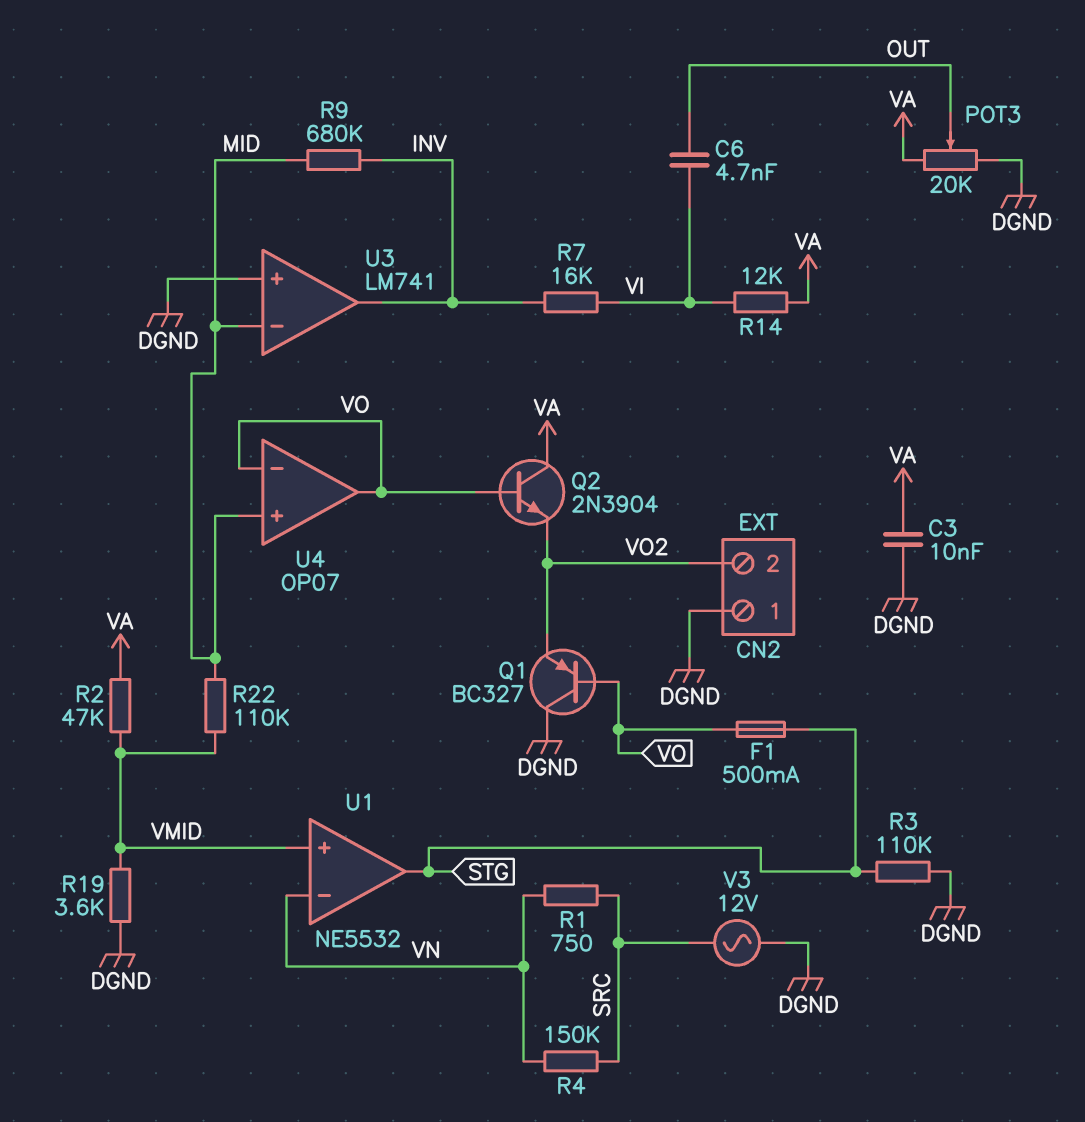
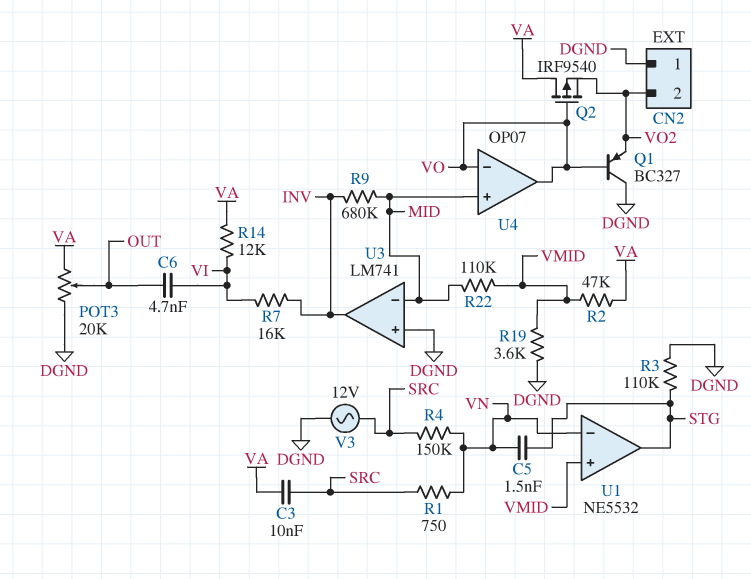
C3: 10nF (DGND, VA) -> 10nF (SRC, VA)
C5: none -> 1.5nF (STG, VN)
F1: 500mA (STG, VO) -> none
Q2: NPN 2N3904 (B VO, C VA, E VO2) -> PMOS IRF9540 (G VO, D VA, S VO2)

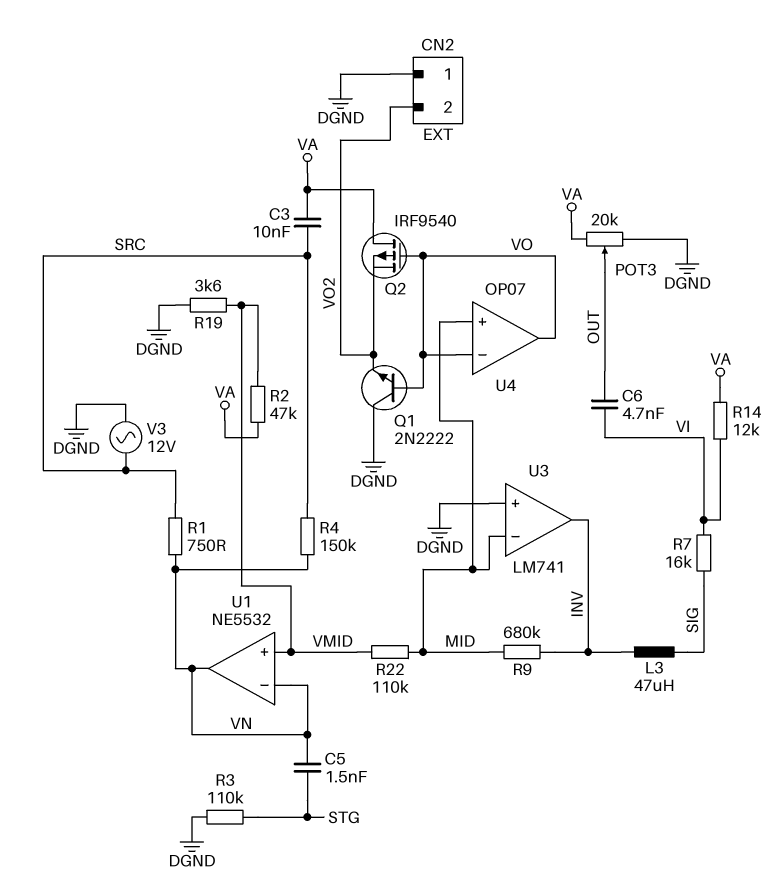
L3: none -> 47uH (INV, SIG)
Q1: PNP BC327 (B VO, C DGND, E VO2) -> NPN 2N2222 (B VO, C DGND, E VO2)
R7: 16k (INV, VI) -> 16k (SIG, VI)
U1 pin out: STG -> VN

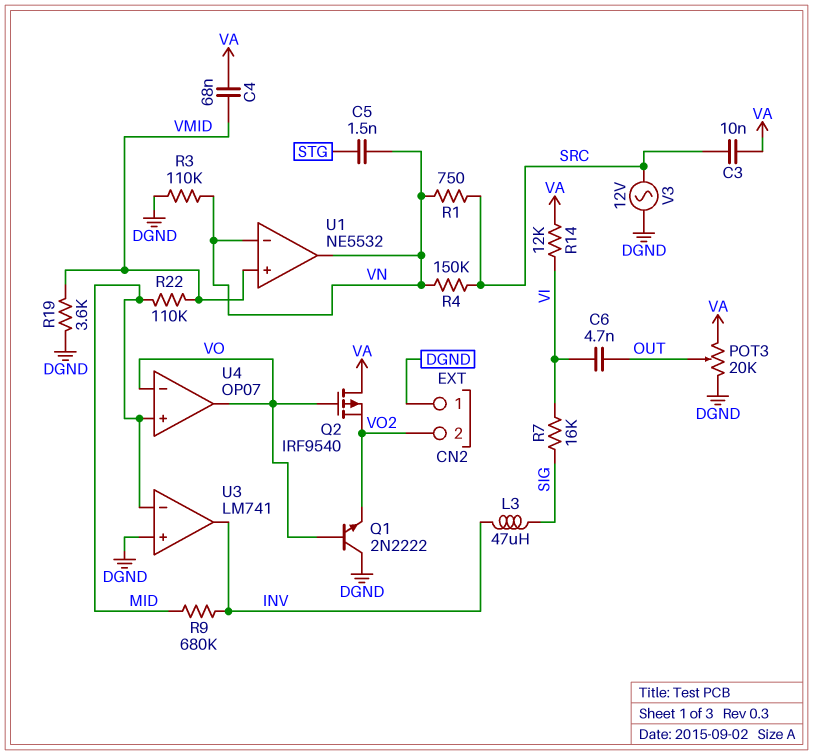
C4: none -> 68nF (VA, VMID)
R2: 47k (VA, VMID) -> none
R3: 110k (DGND, STG) -> 110k (DGND, VN)

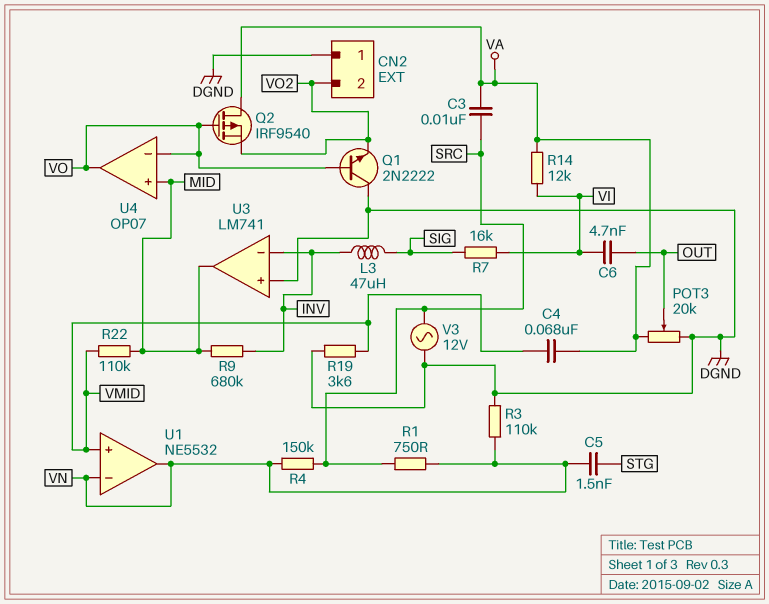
U3 pin in-: MID -> INV
U3 pin out: INV -> MID

